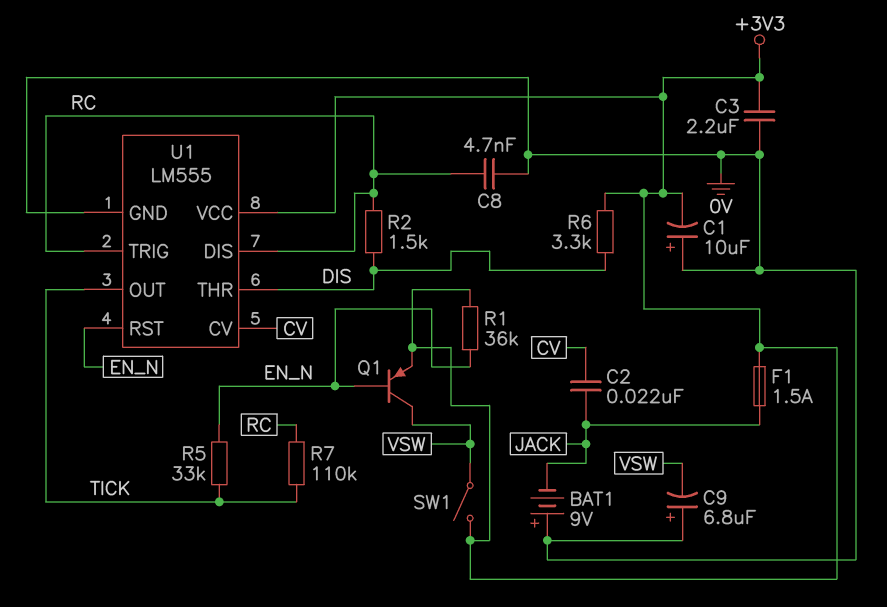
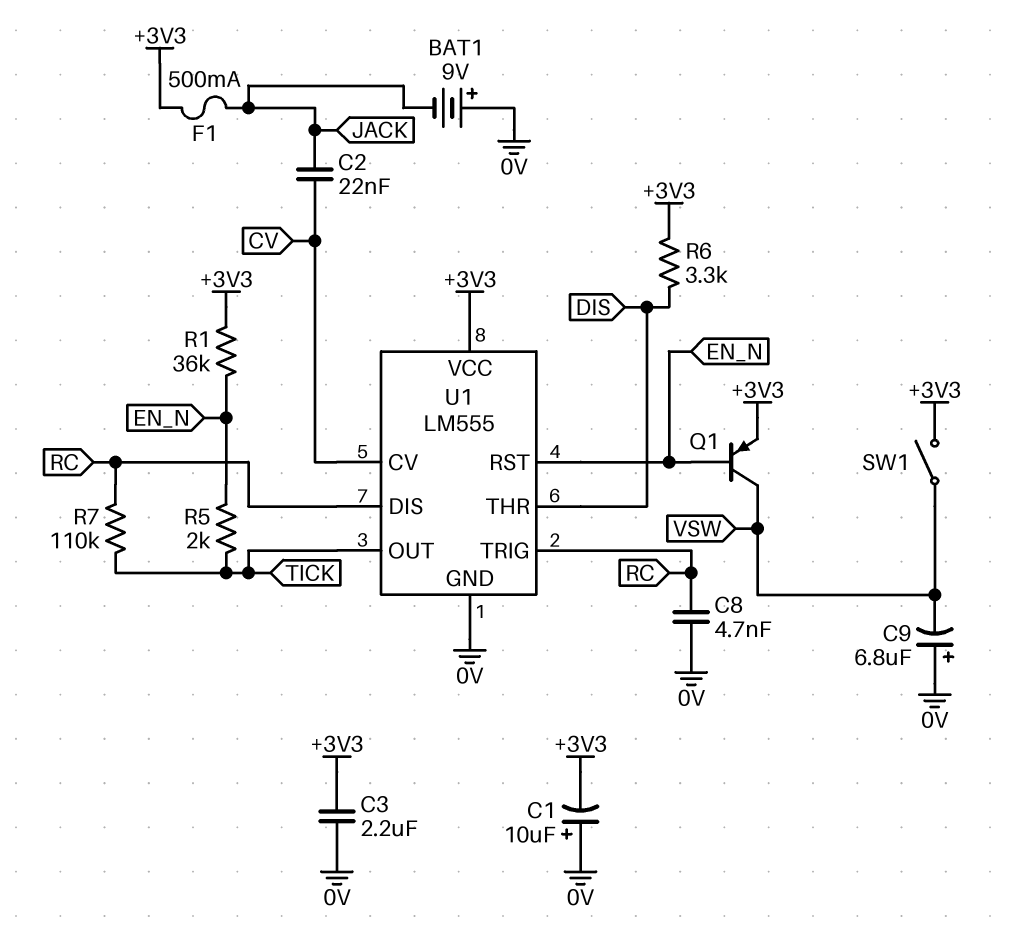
F1: 1.5A (+3V3, JACK) -> 500mA (+3V3, JACK)
R2: 1.5k (DIS, RC) -> none
R5: 33k (EN_N, TICK) -> 2k (EN_N, TICK)

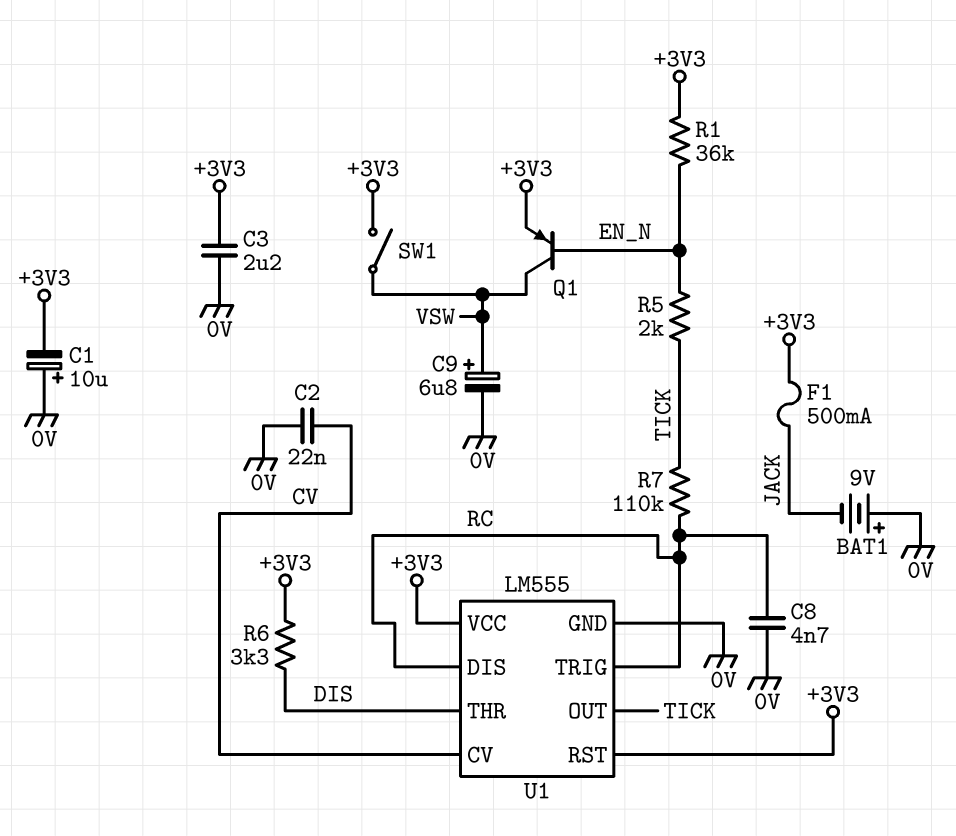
C2: 22nF (CV, JACK) -> 22nF (0V, CV)
C9: 6.8uF (plus 0V, minus VSW) -> 6.8uF (plus VSW, minus 0V)
U1 pin RST: EN_N -> +3V3

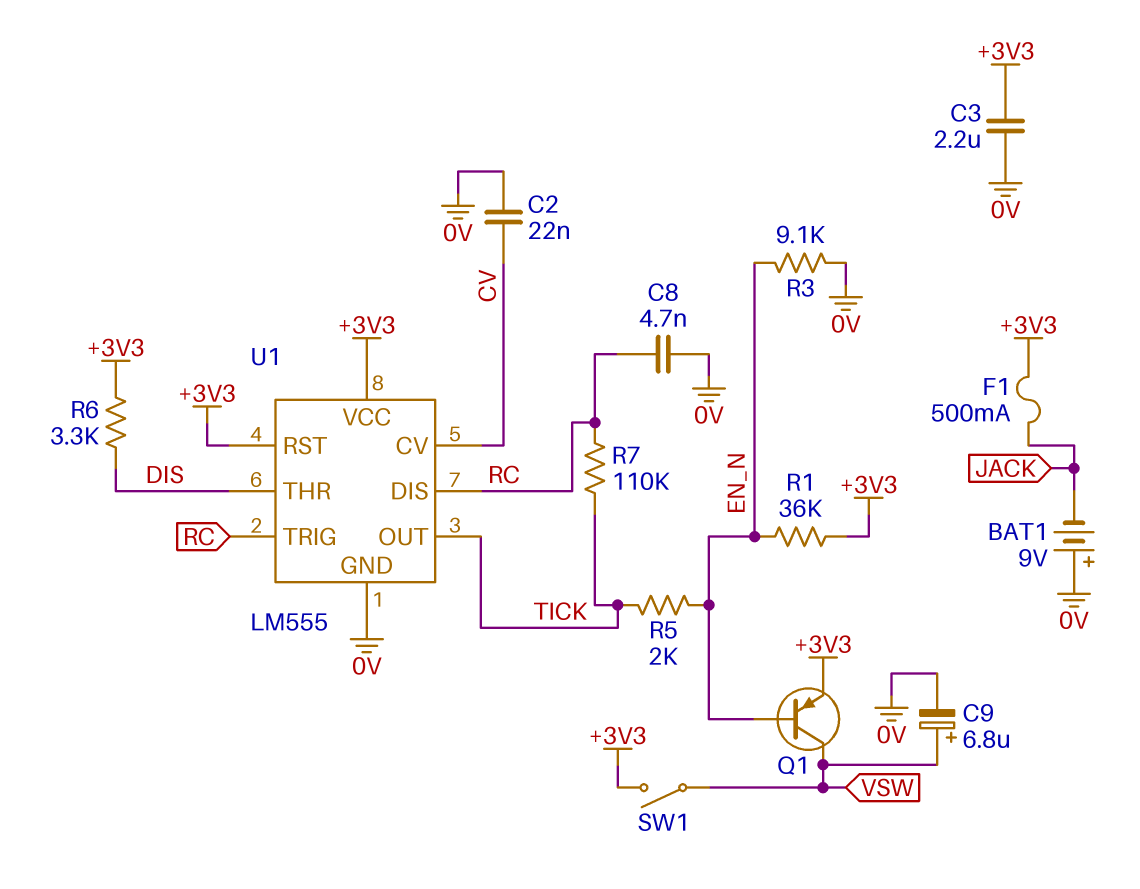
C1: 10uF (plus 0V, minus +3V3) -> none
R3: none -> 9.1k (0V, EN_N)

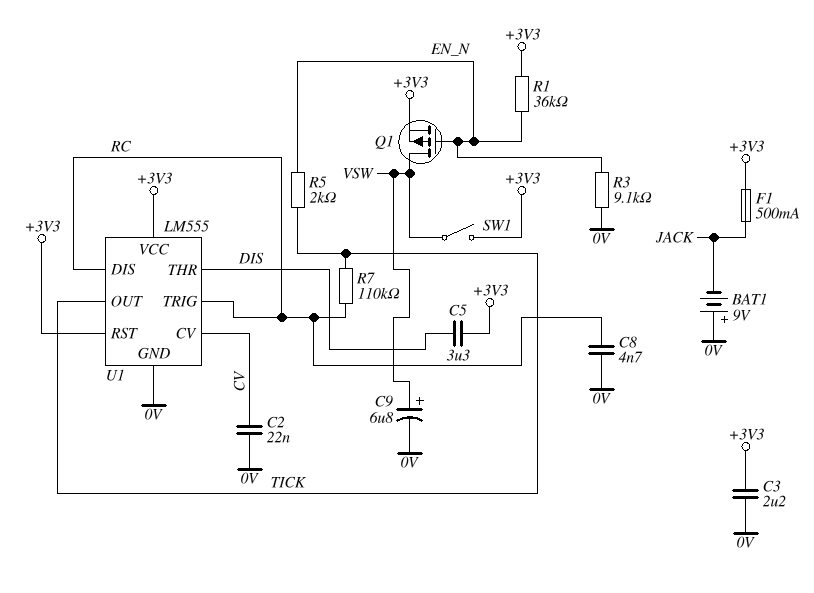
C5: none -> 3.3uF (+3V3, DIS)
Q1: PNP (B EN_N, C VSW, E +3V3) -> PMOS (G EN_N, D VSW, S +3V3)
R6: 3.3k (+3V3, DIS) -> none

